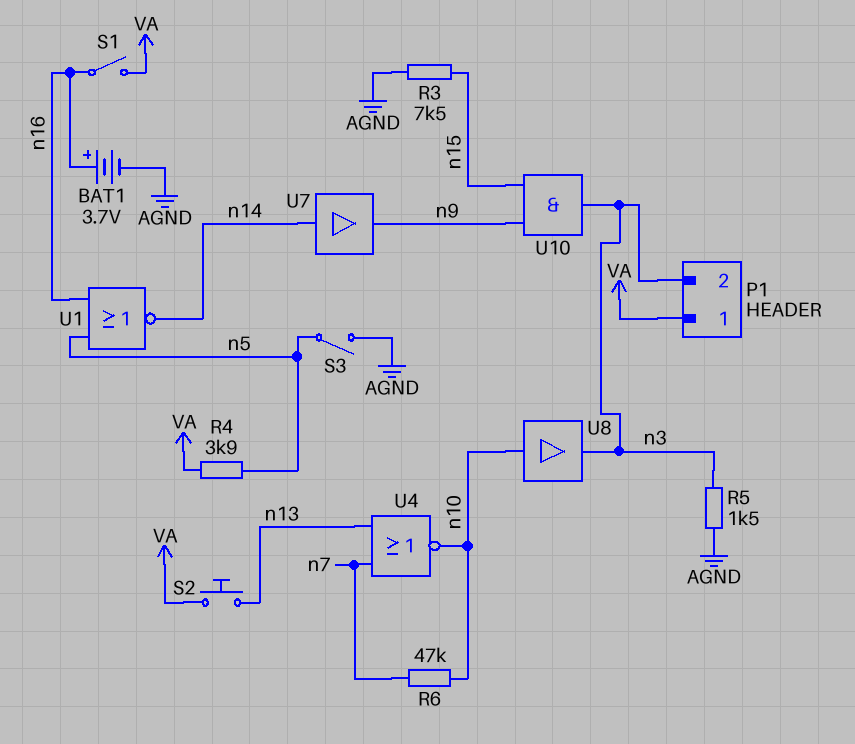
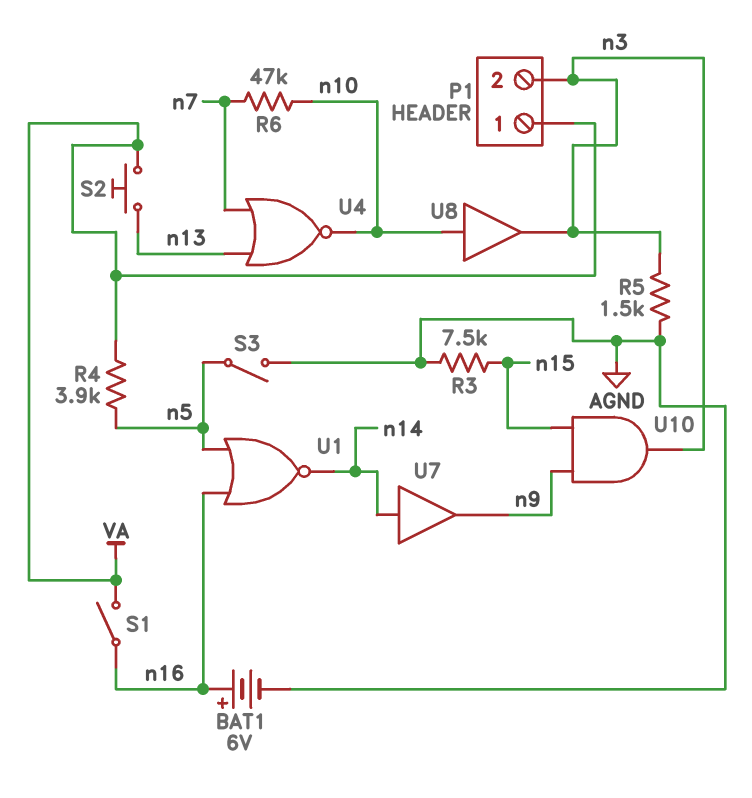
BAT1: 3.7V (plus n16, minus AGND) -> 6V (plus n16, minus AGND)

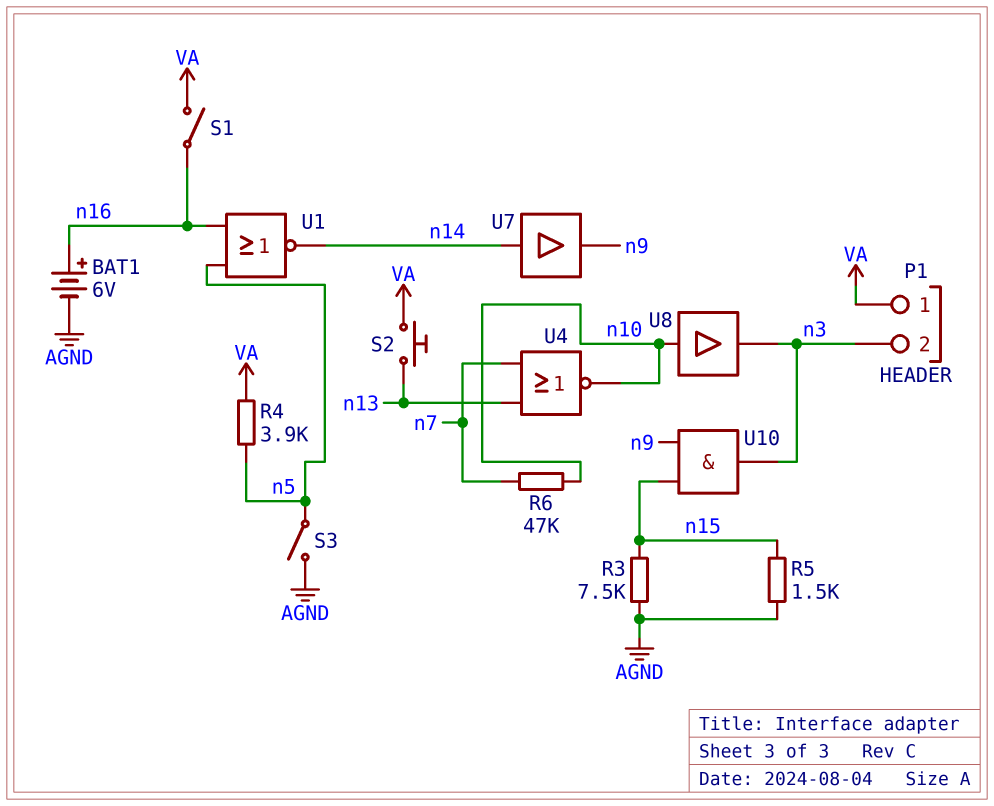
R5: 1.5k (AGND, n3) -> 1.5k (AGND, n15)

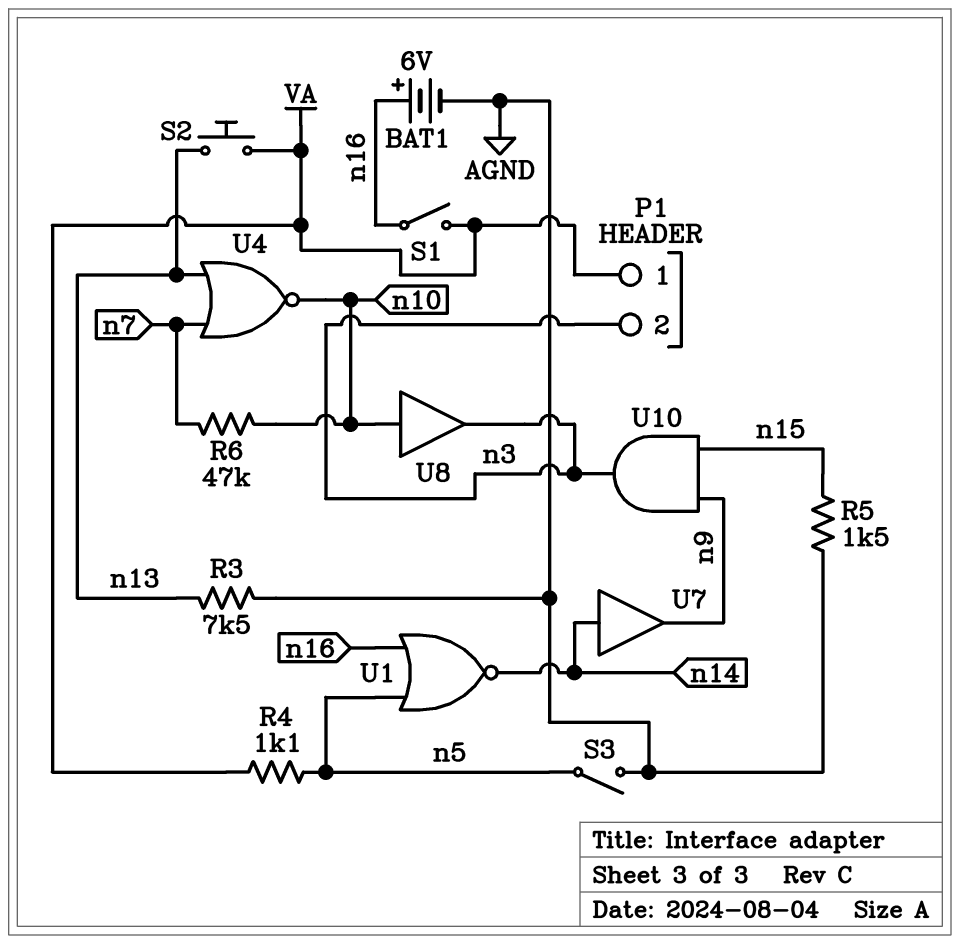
R3: 7.5k (AGND, n15) -> 7.5k (AGND, n13)
R4: 3.9k (VA, n5) -> 1.1k (VA, n5)

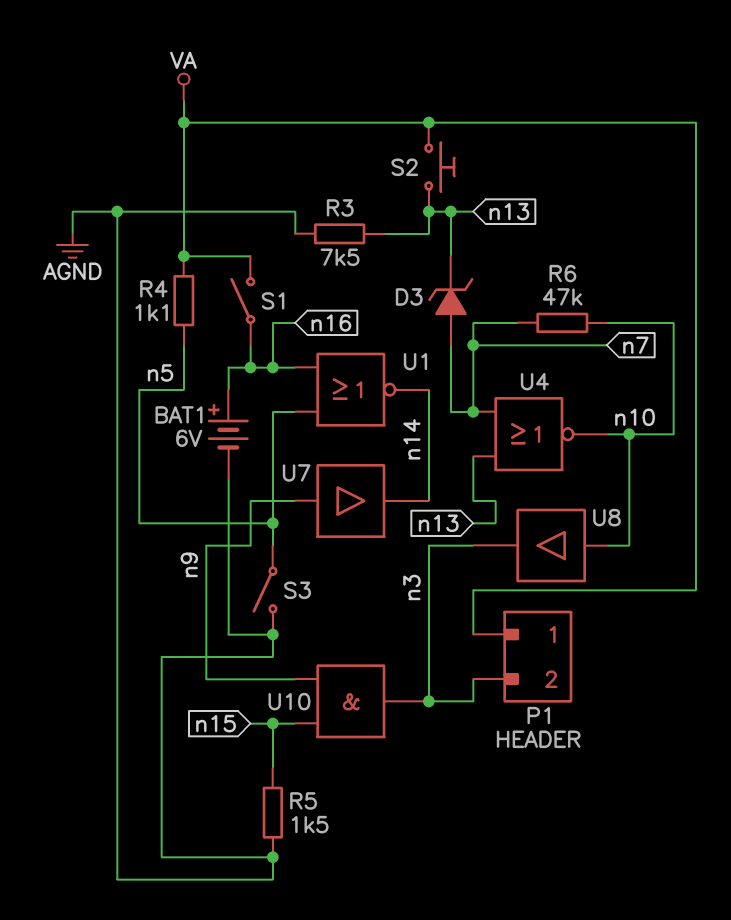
D3: none -> zener (A n7, K n13)
U7: buffer (in n14, out n9) -> buffer (in n9, out n14)

